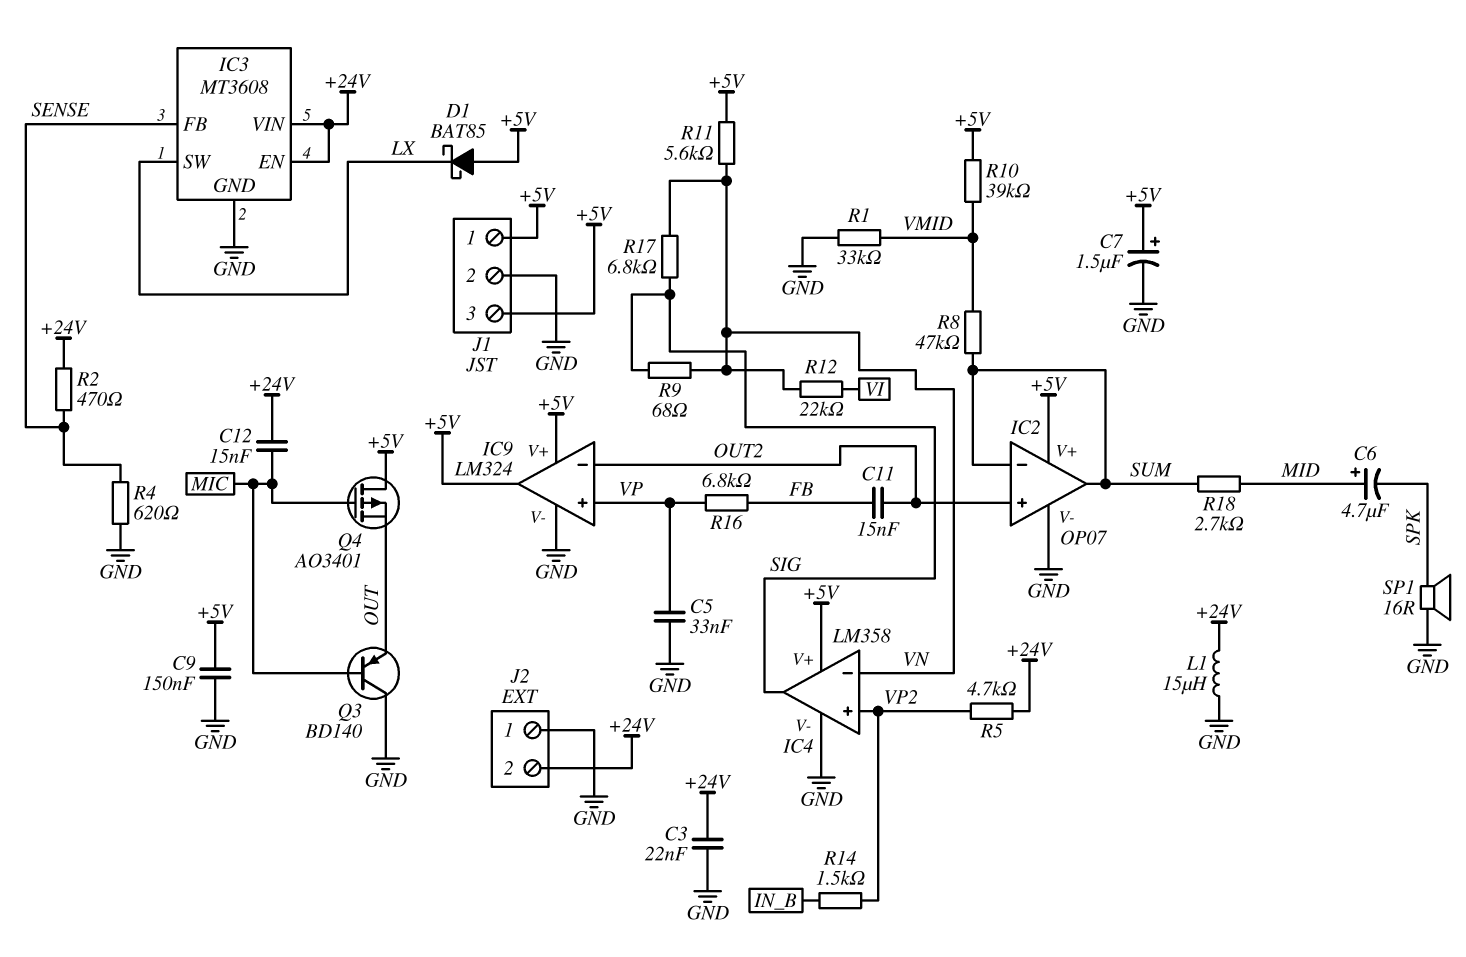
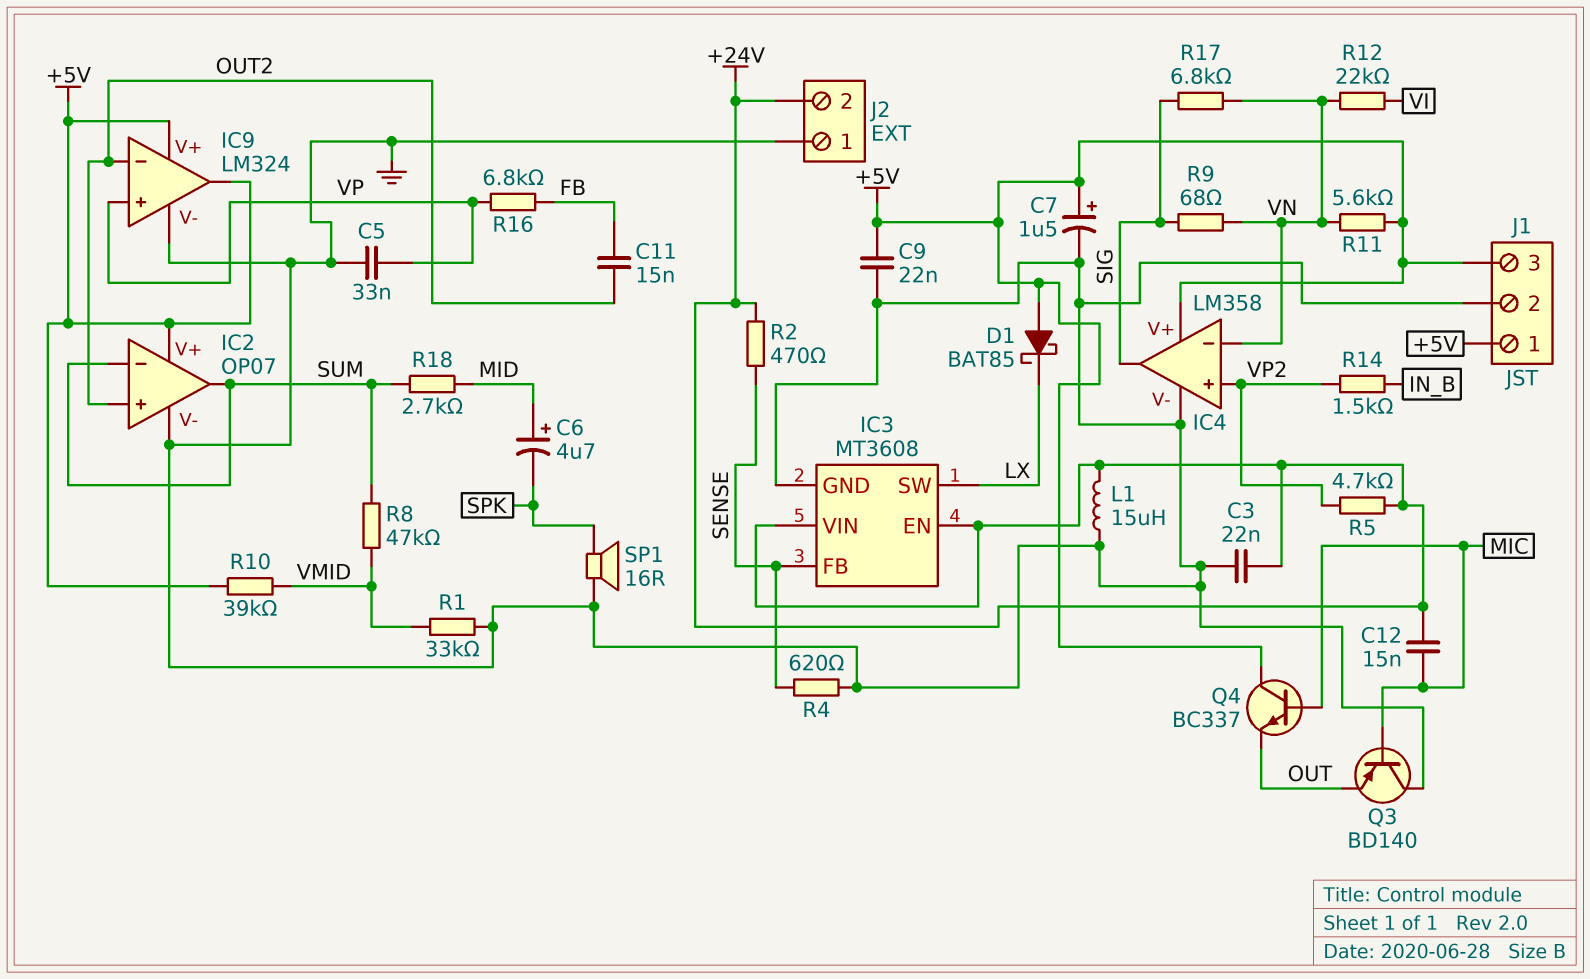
C9: 150nF (+5V, GND) -> 22nF (+5V, GND)
Q4: PMOS AO3401 (G MIC, D +5V, S OUT) -> NPN BC337 (B MIC, C +5V, E OUT)

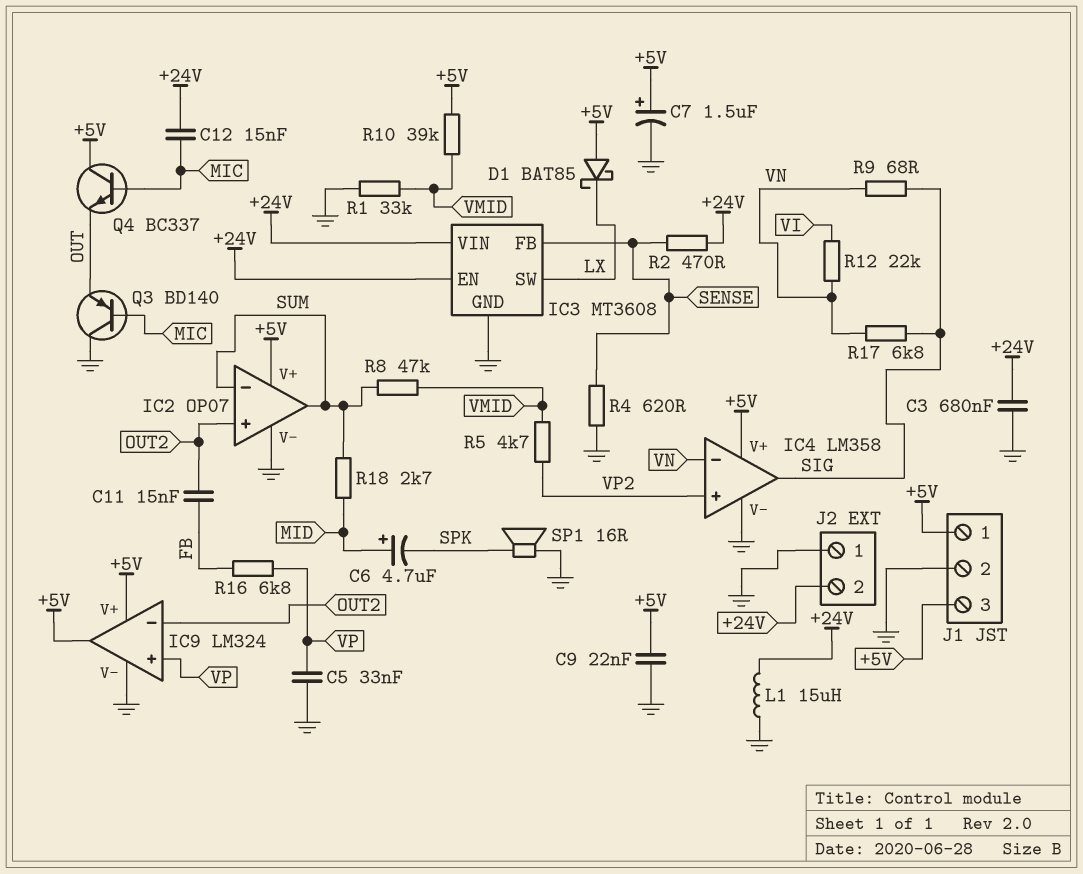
C3: 22nF (+24V, GND) -> 680nF (+24V, GND)
R5: 4.7k (+24V, VP2) -> 4.7k (VMID, VP2)
R11: 5.6k (+5V, VN) -> none
R14: 1.5k (IN_B, VP2) -> none

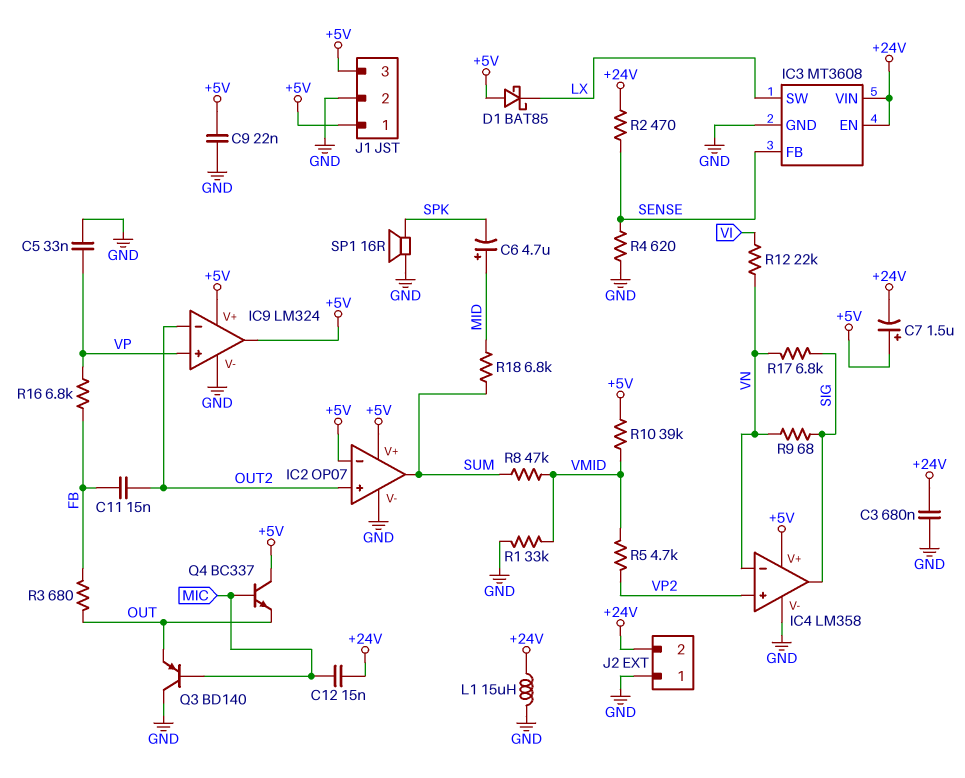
C7: 1.5uF (plus +5V, minus GND) -> 1.5uF (plus +5V, minus +24V)
IC2 pin in-: SUM -> +5V
R3: none -> 680 (FB, OUT)
R18: 2.7k (MID, SUM) -> 6.8k (MID, SUM)

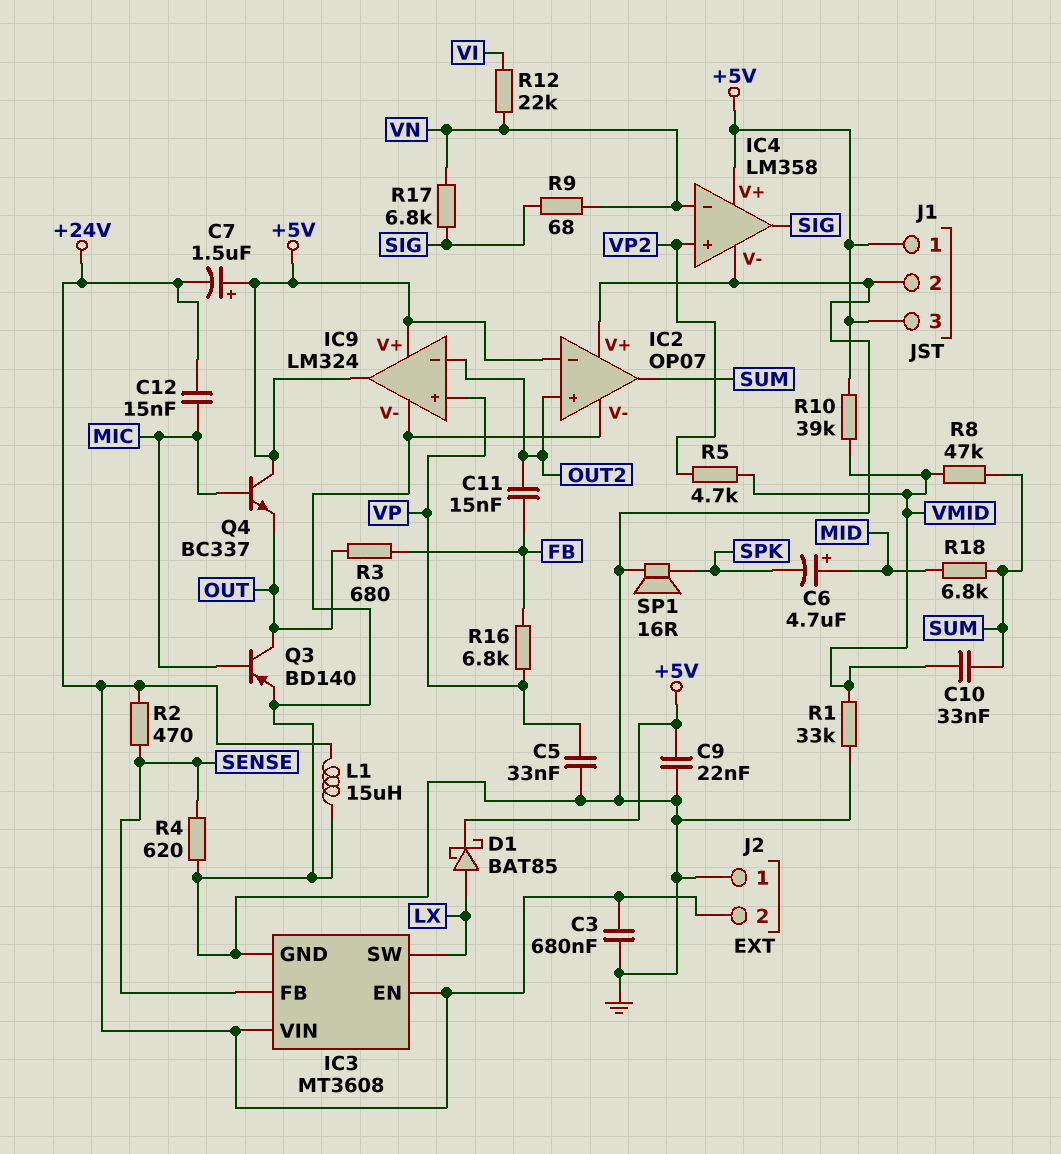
C10: none -> 33nF (SUM, VMID)
D1: schottky BAT85 (A +5V, K LX) -> schottky BAT85 (A LX, K +5V)
IC2 pin V+: +5V -> GND
Q3: PNP BD140 (B MIC, C GND, E OUT) -> PNP BD140 (B MIC, C OUT, E GND)

